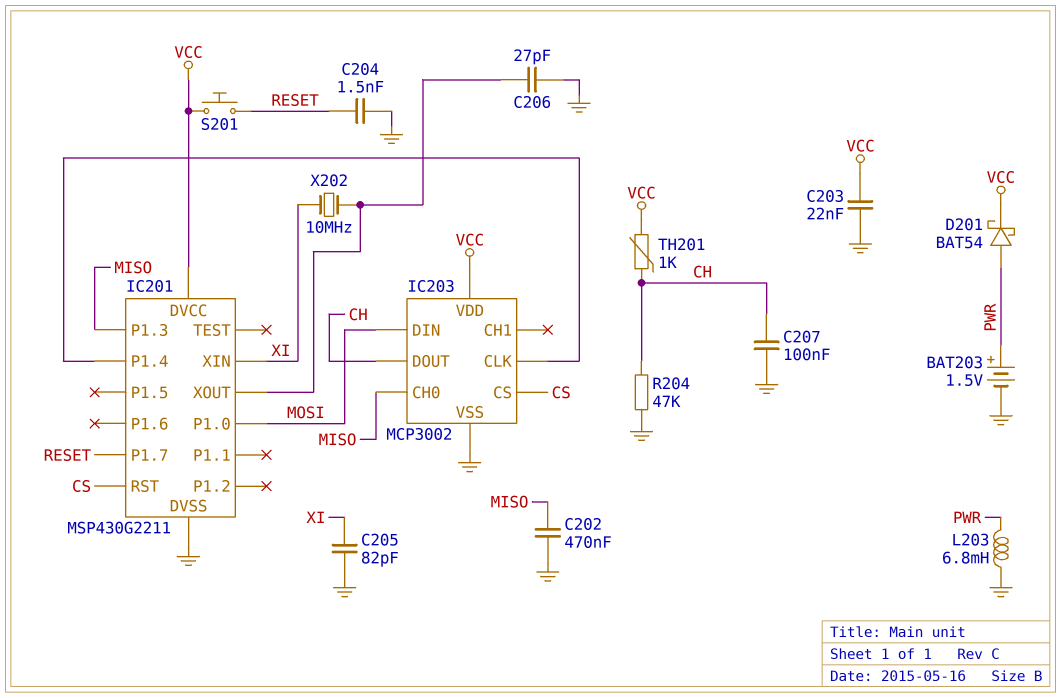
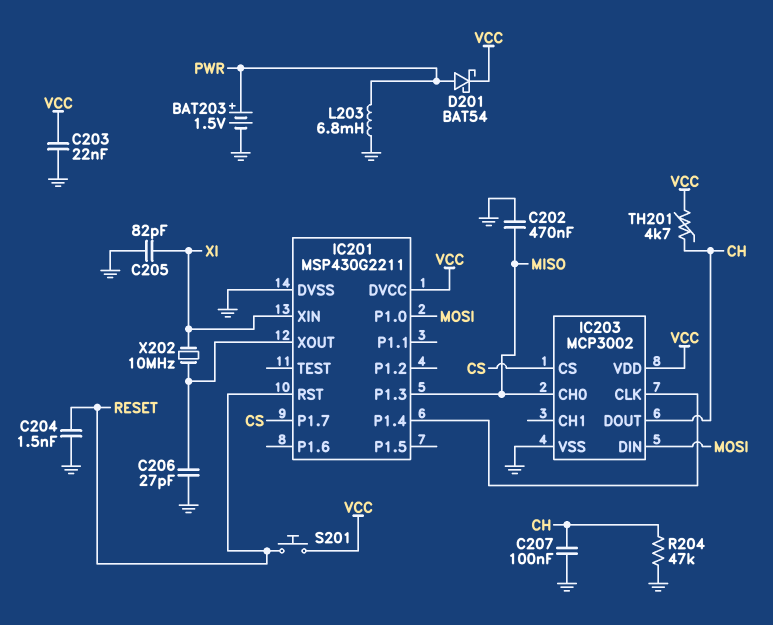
IC201 pin P1.7: RESET -> CS
IC201 pin RST: CS -> RESET
TH201: 1k (CH, VCC) -> 4.7k (CH, VCC)

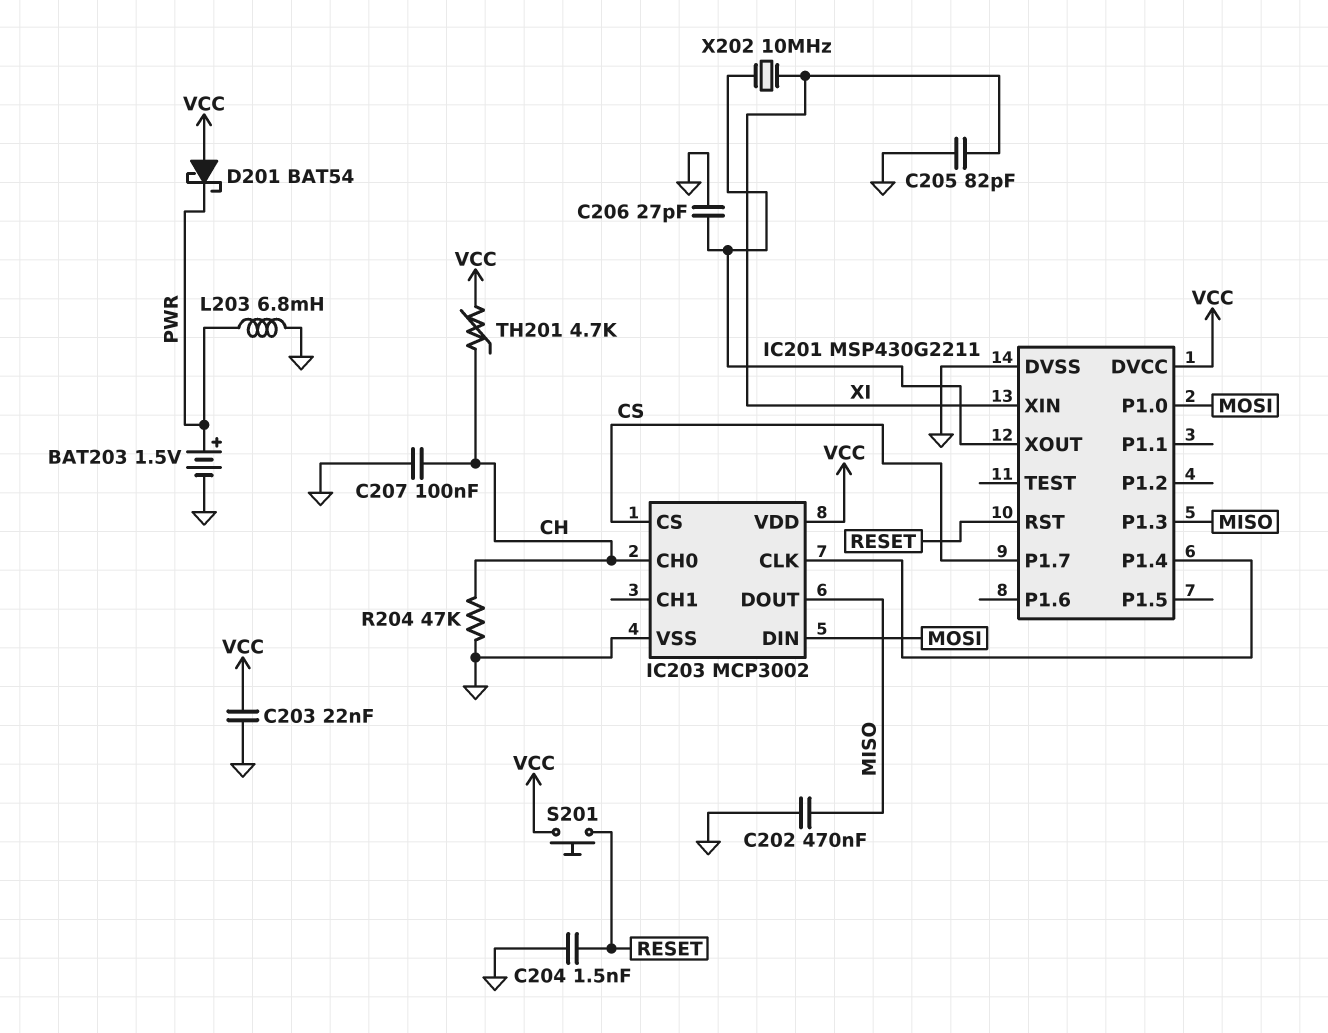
D201: schottky BAT54 (A PWR, K VCC) -> schottky BAT54 (A VCC, K PWR)
IC203 pin CH0: MISO -> CH
IC203 pin DOUT: CH -> MISO

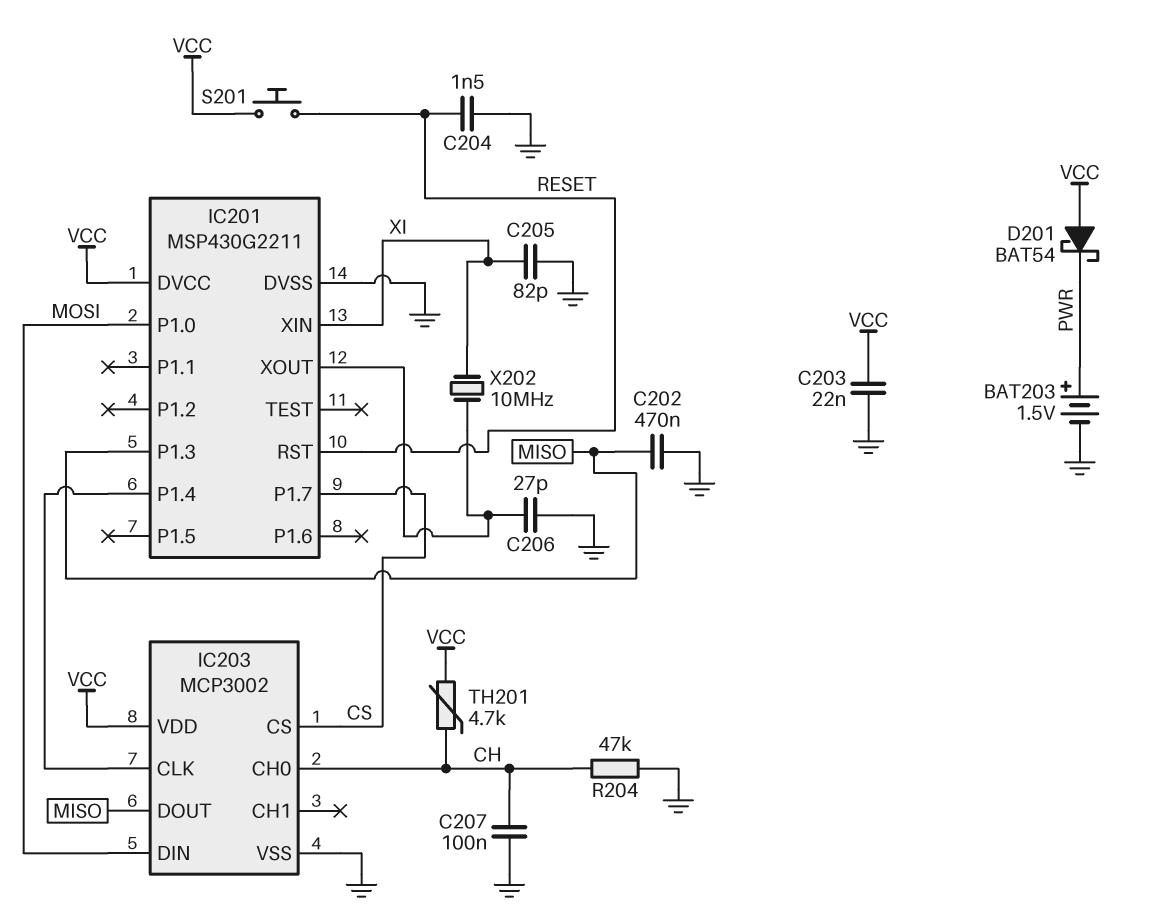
L203: 6.8mH (GND, PWR) -> none

